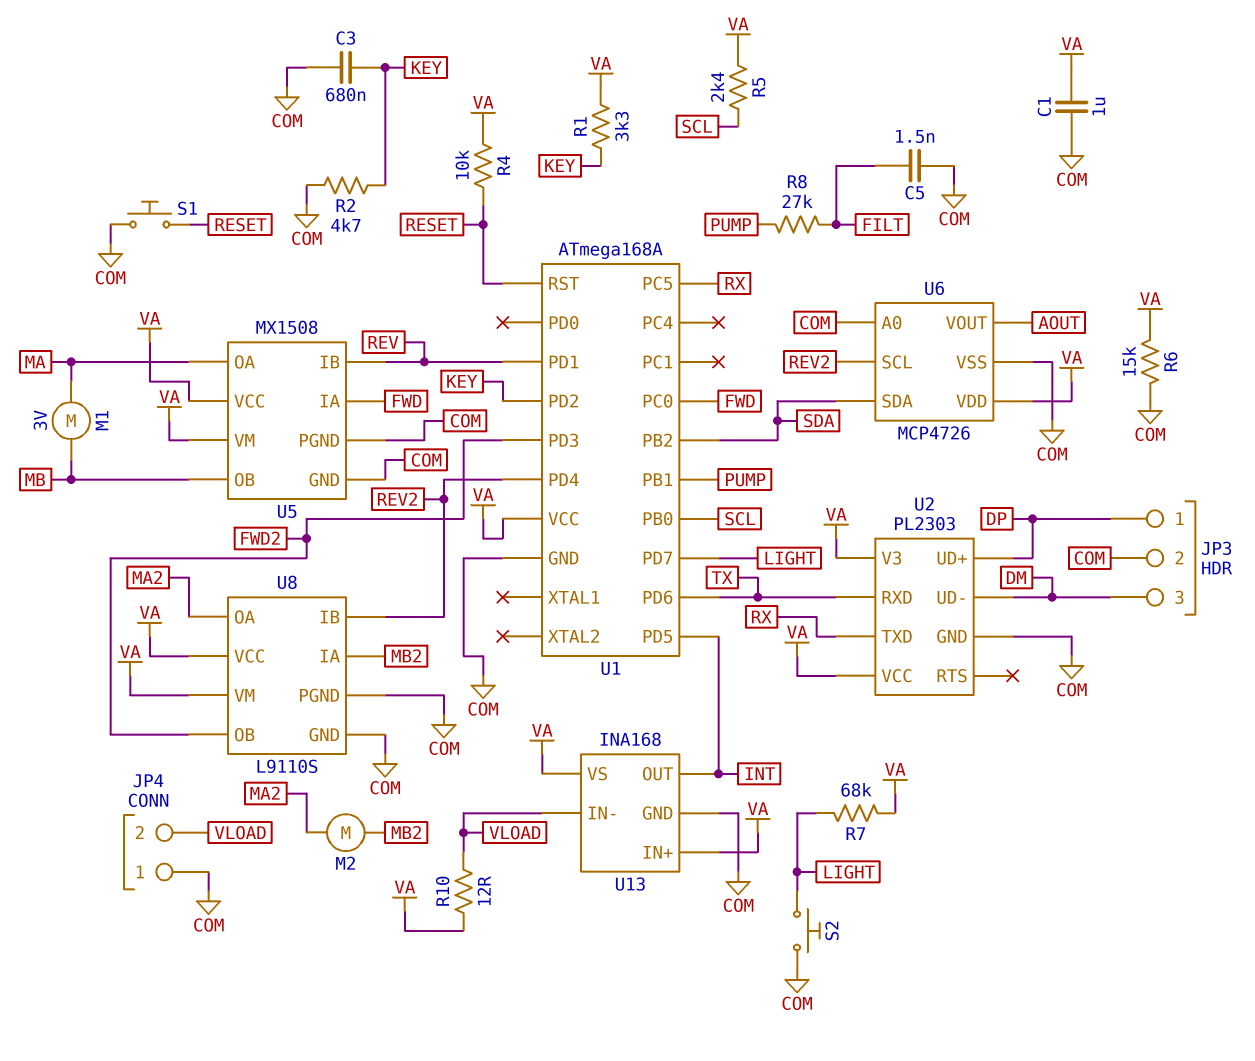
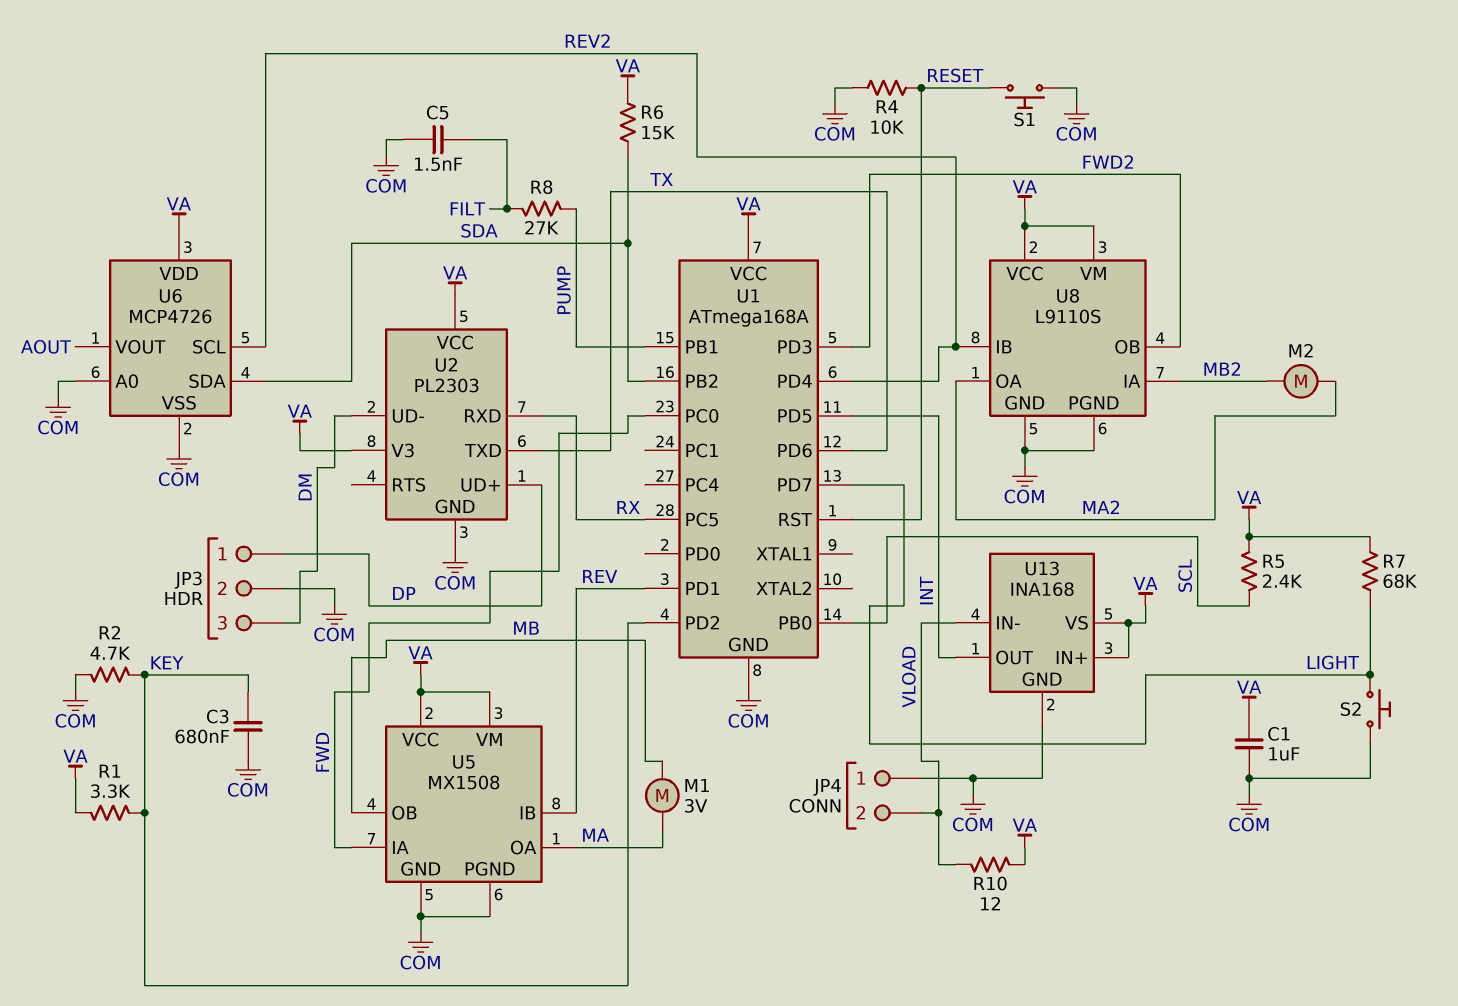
R4: 10k (RESET, VA) -> 10k (COM, RESET)
R6: 15k (COM, VA) -> 15k (SDA, VA)
U2 pin RXD: TX -> RX
U2 pin TXD: RX -> TX

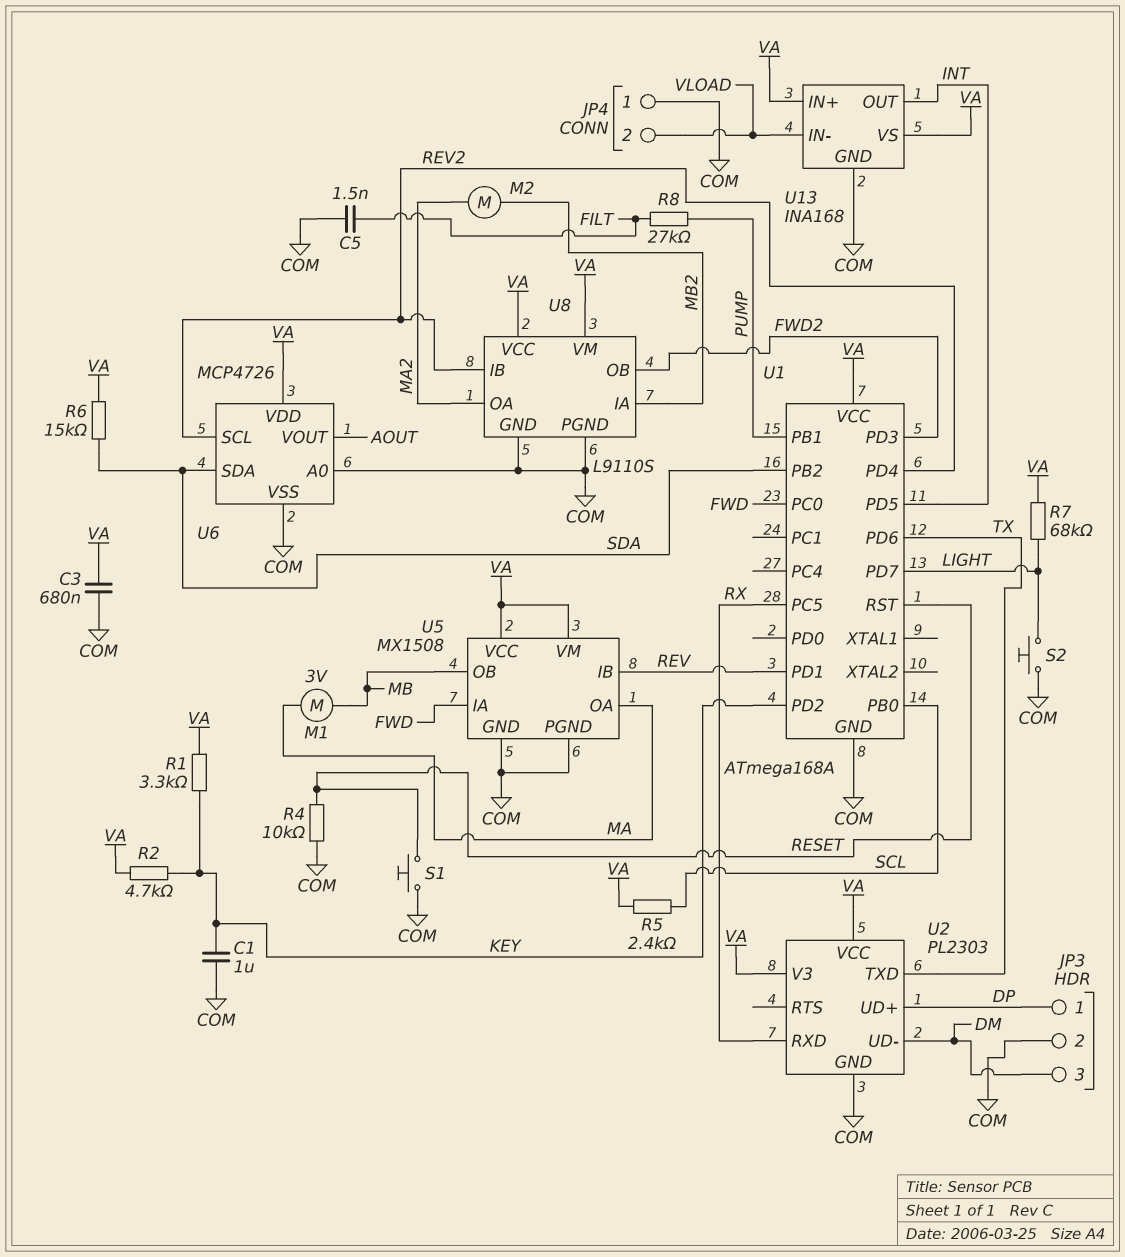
C1: 1uF (COM, VA) -> 1uF (COM, KEY)
C3: 680nF (COM, KEY) -> 680nF (COM, VA)
R2: 4.7k (COM, KEY) -> 4.7k (KEY, VA)
R10: 12 (VA, VLOAD) -> none

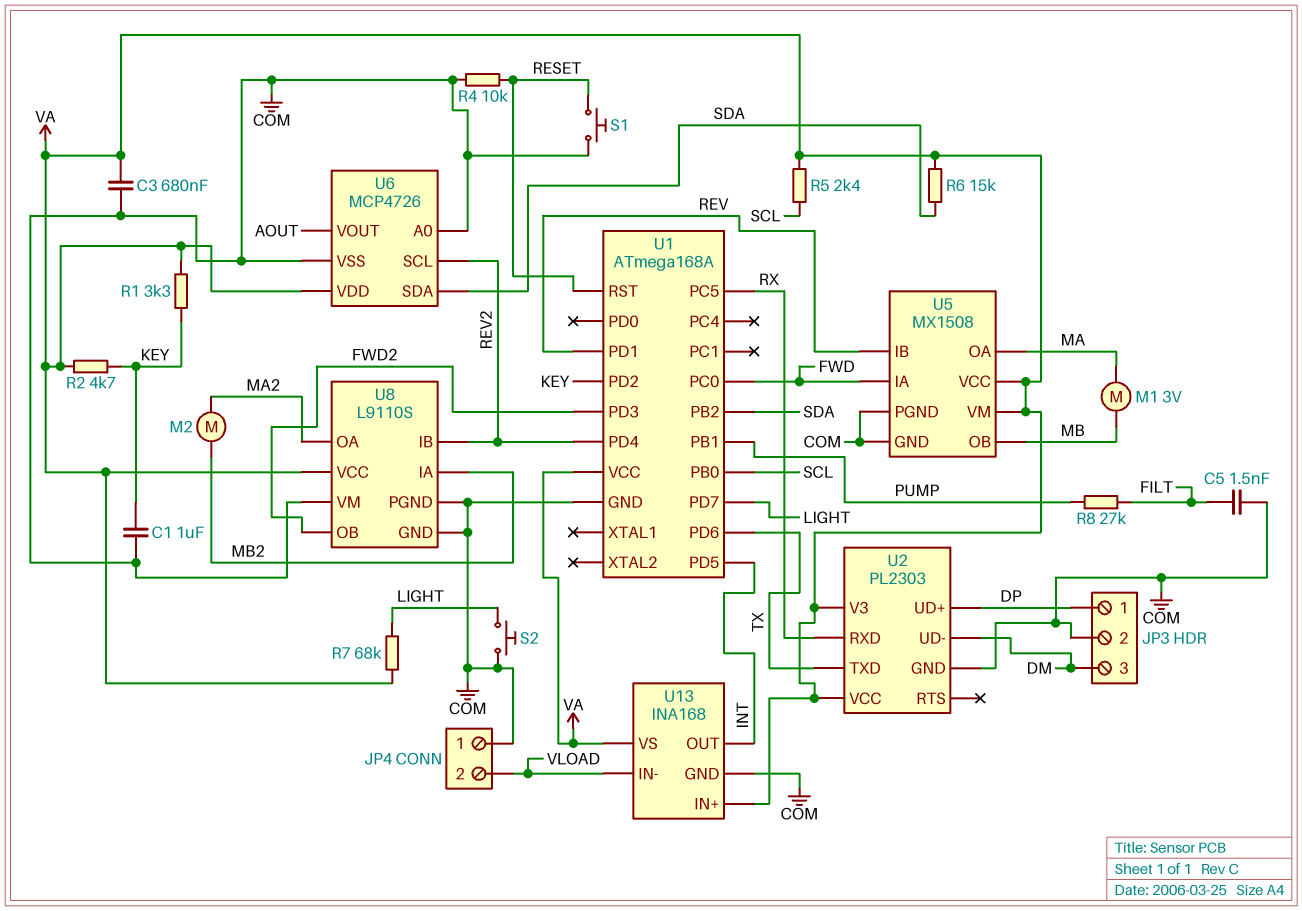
U8 pin VM: VA -> COM

